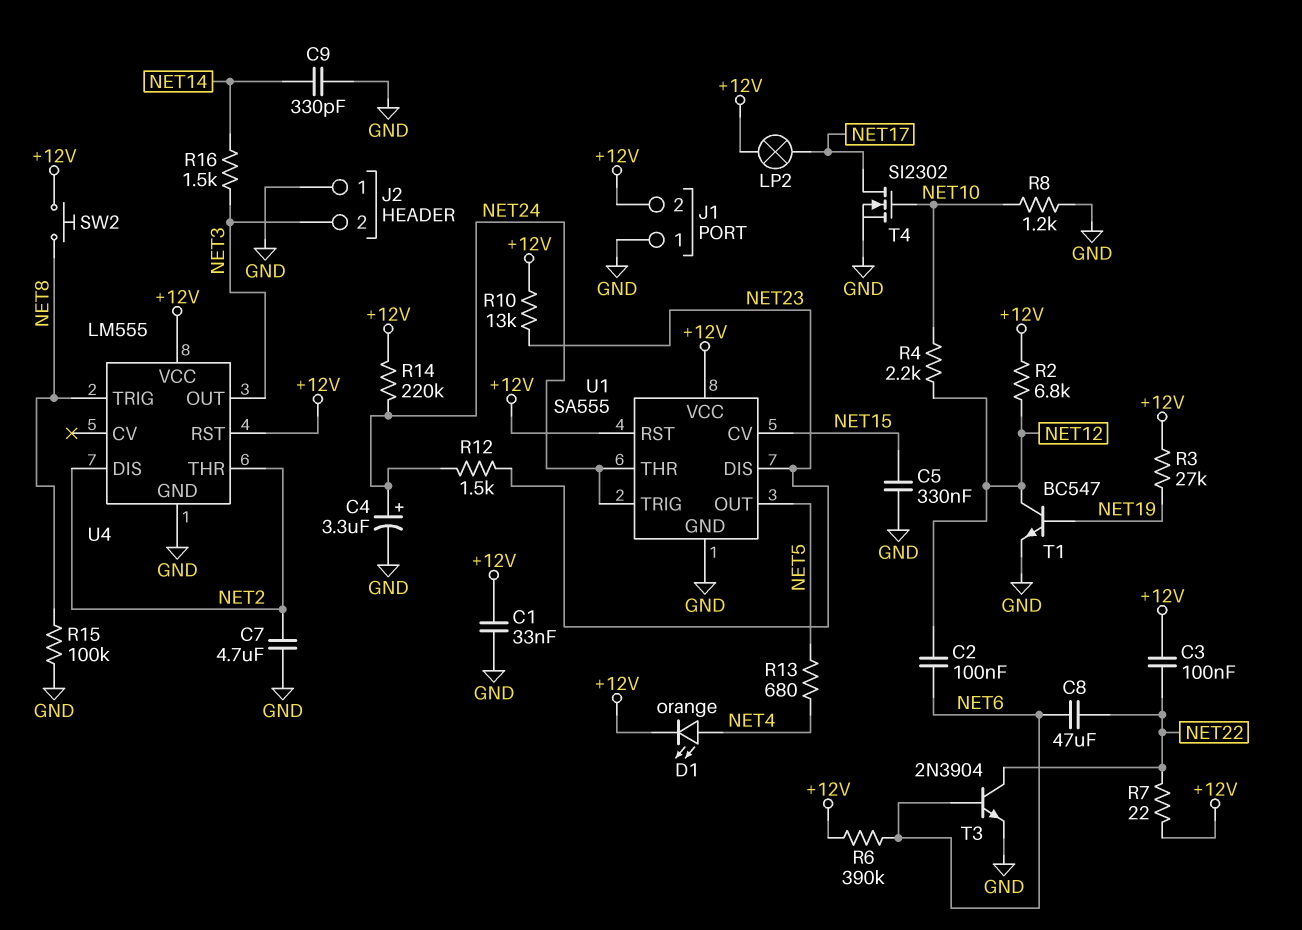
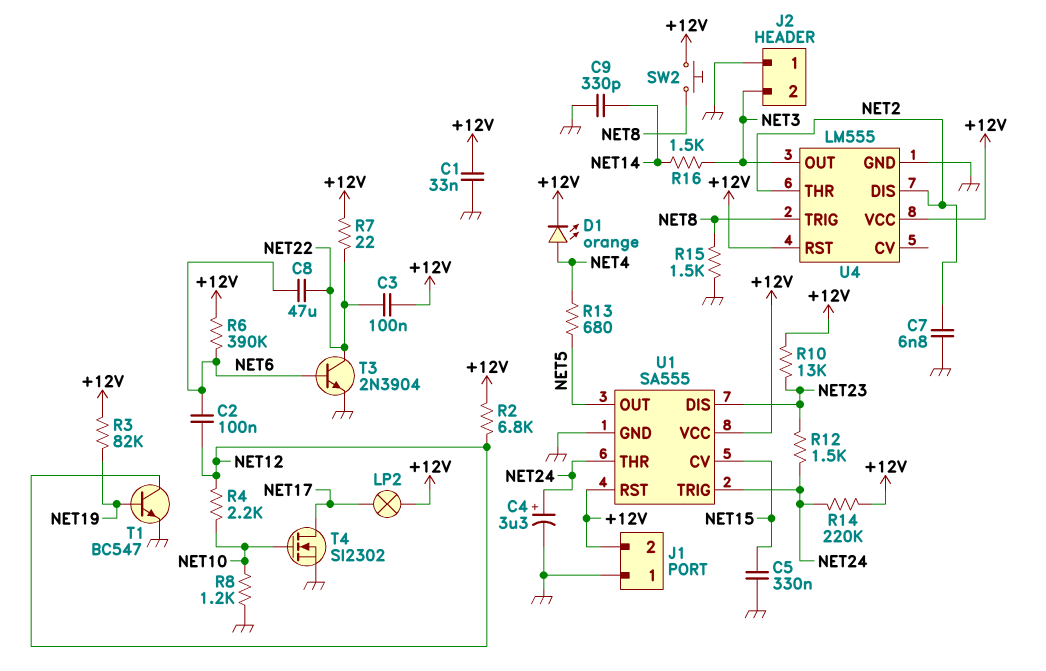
C7: 4.7uF (GND, NET2) -> 6.8nF (GND, NET2)
R3: 27k (+12V, NET19) -> 82k (+12V, NET19)
R15: 100k (GND, NET8) -> 1.5k (GND, NET8)

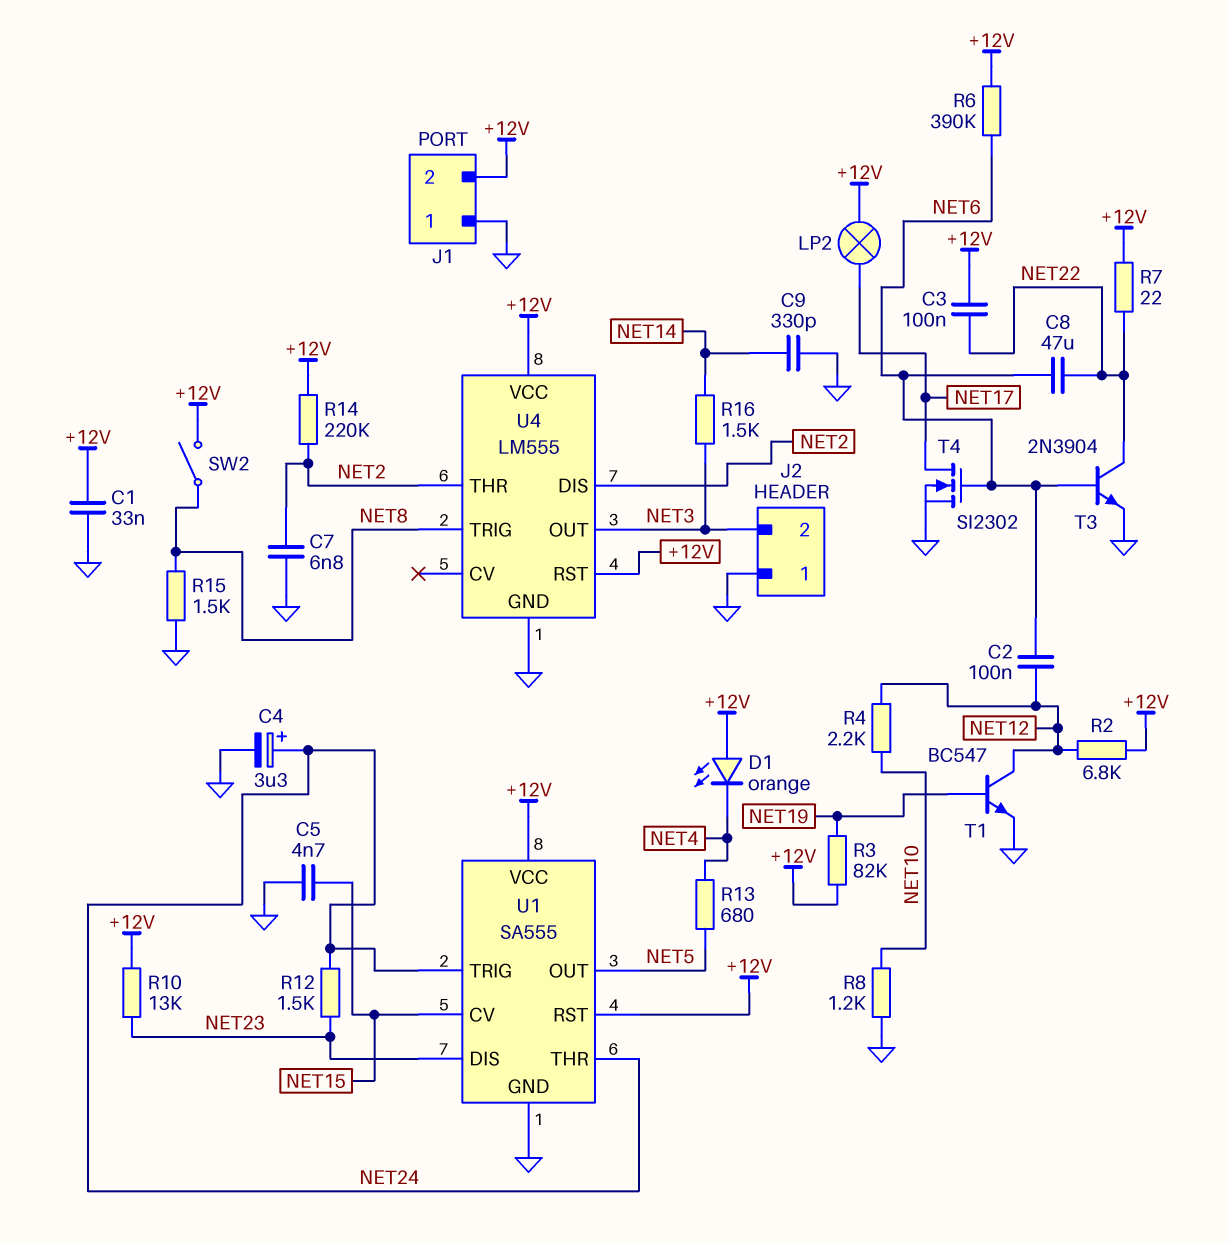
C5: 330nF (GND, NET15) -> 4.7nF (GND, NET15)
D1: LED orange (A NET4, K +12V) -> LED orange (A +12V, K NET4)
R14: 220k (+12V, NET24) -> 220k (+12V, NET2)
SW2: button (+12V, NET8) -> switch (+12V, NET8)
T4: NMOS SI2302 (G NET10, D NET17, S GND) -> NMOS SI2302 (G NET6, D NET17, S GND)

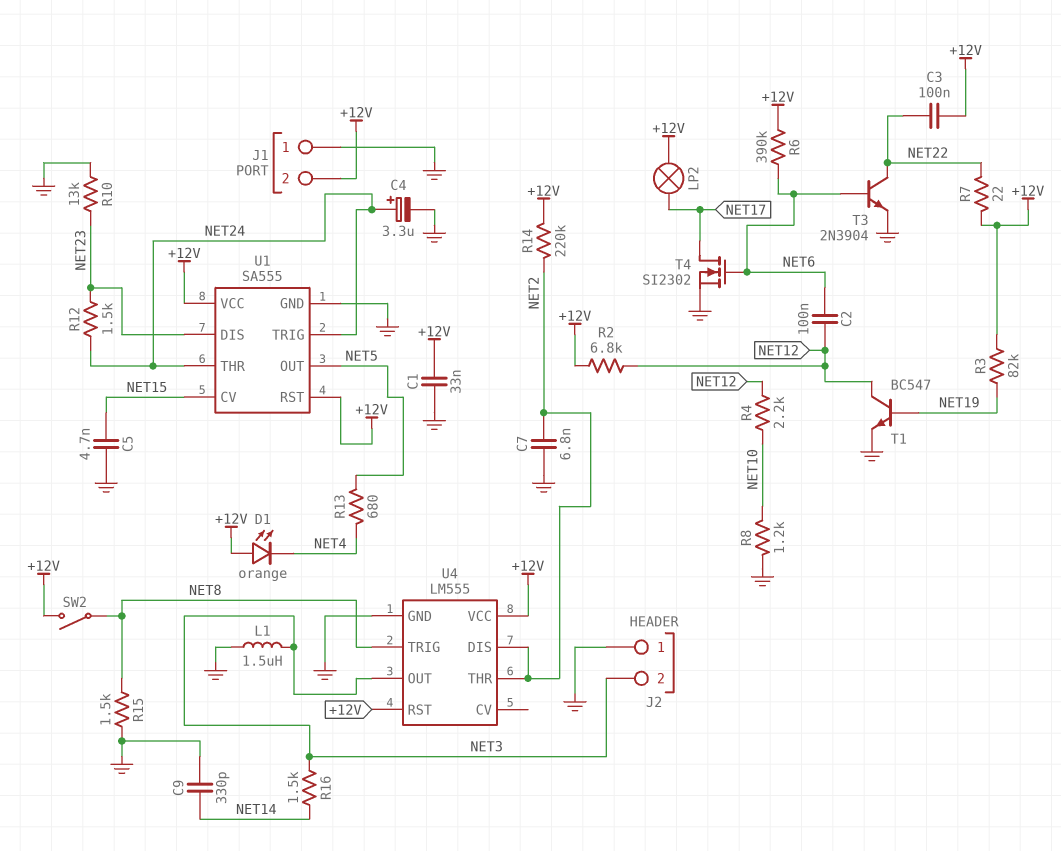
C8: 47uF (NET6, NET22) -> none
L1: none -> 1.5uH (GND, NET3)
R10: 13k (+12V, NET23) -> 13k (GND, NET23)

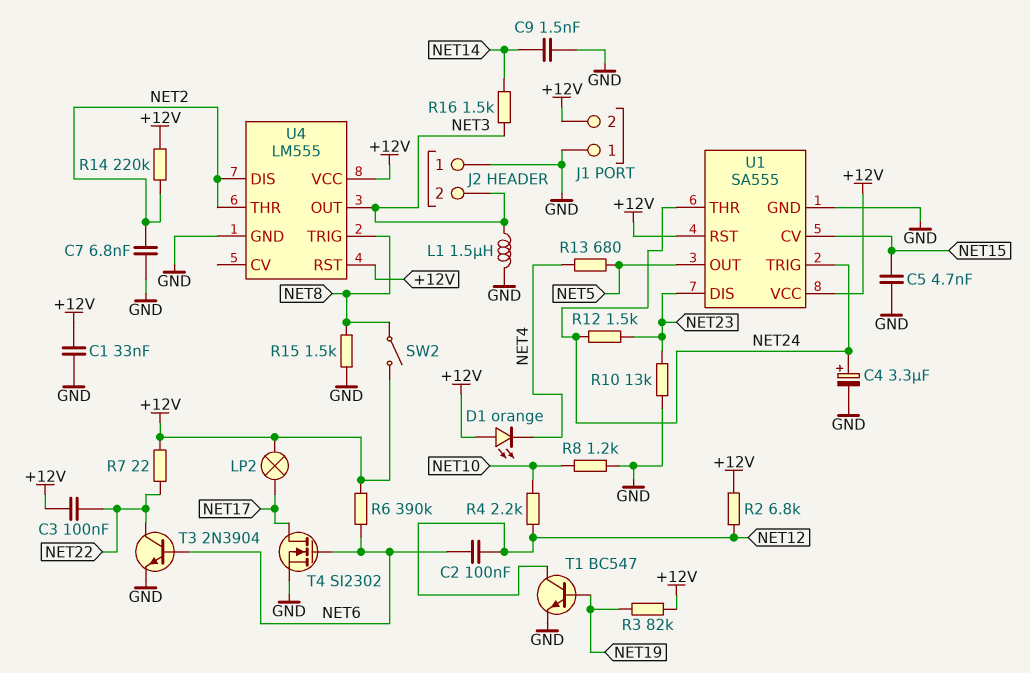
C9: 330pF (GND, NET14) -> 1.5nF (GND, NET14)

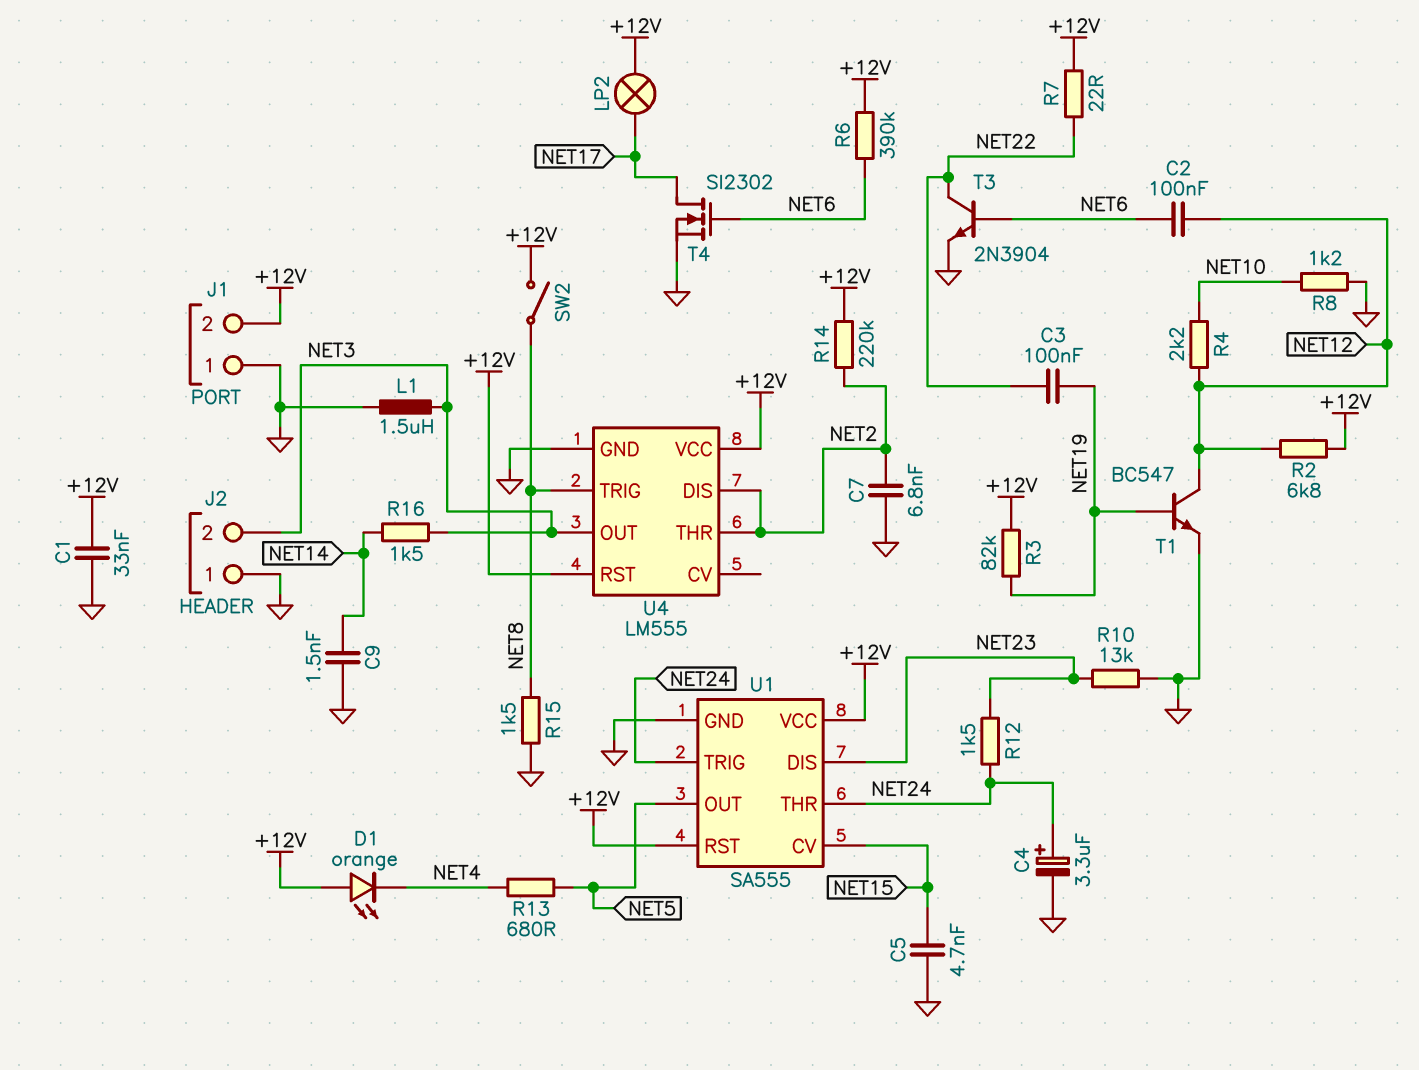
C3: 100nF (+12V, NET22) -> 100nF (NET19, NET22)

